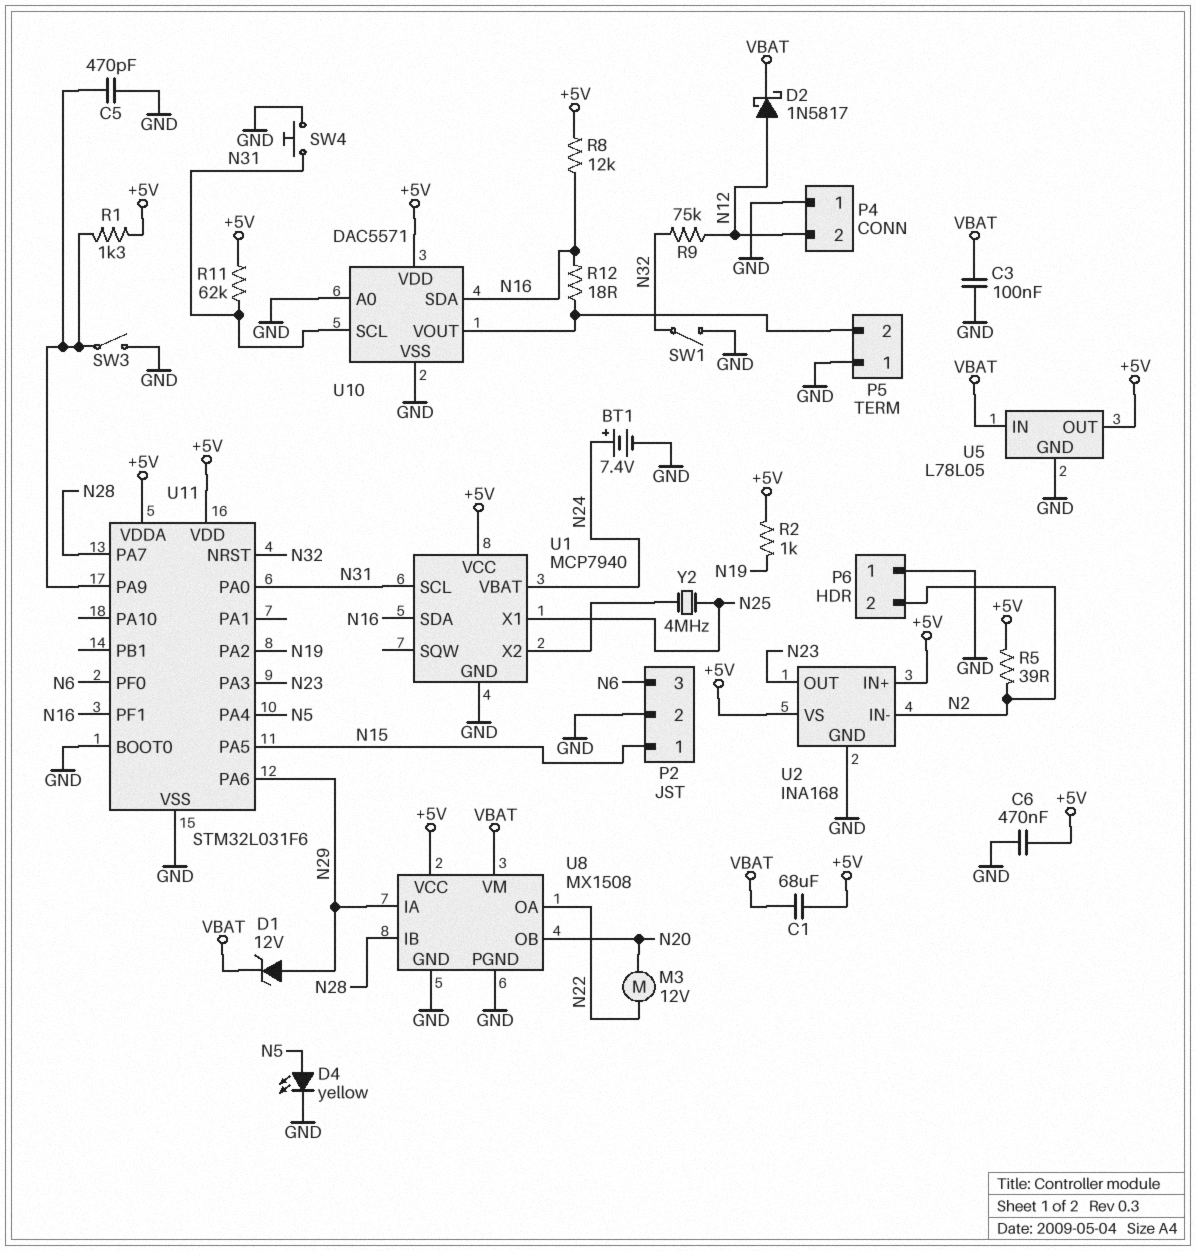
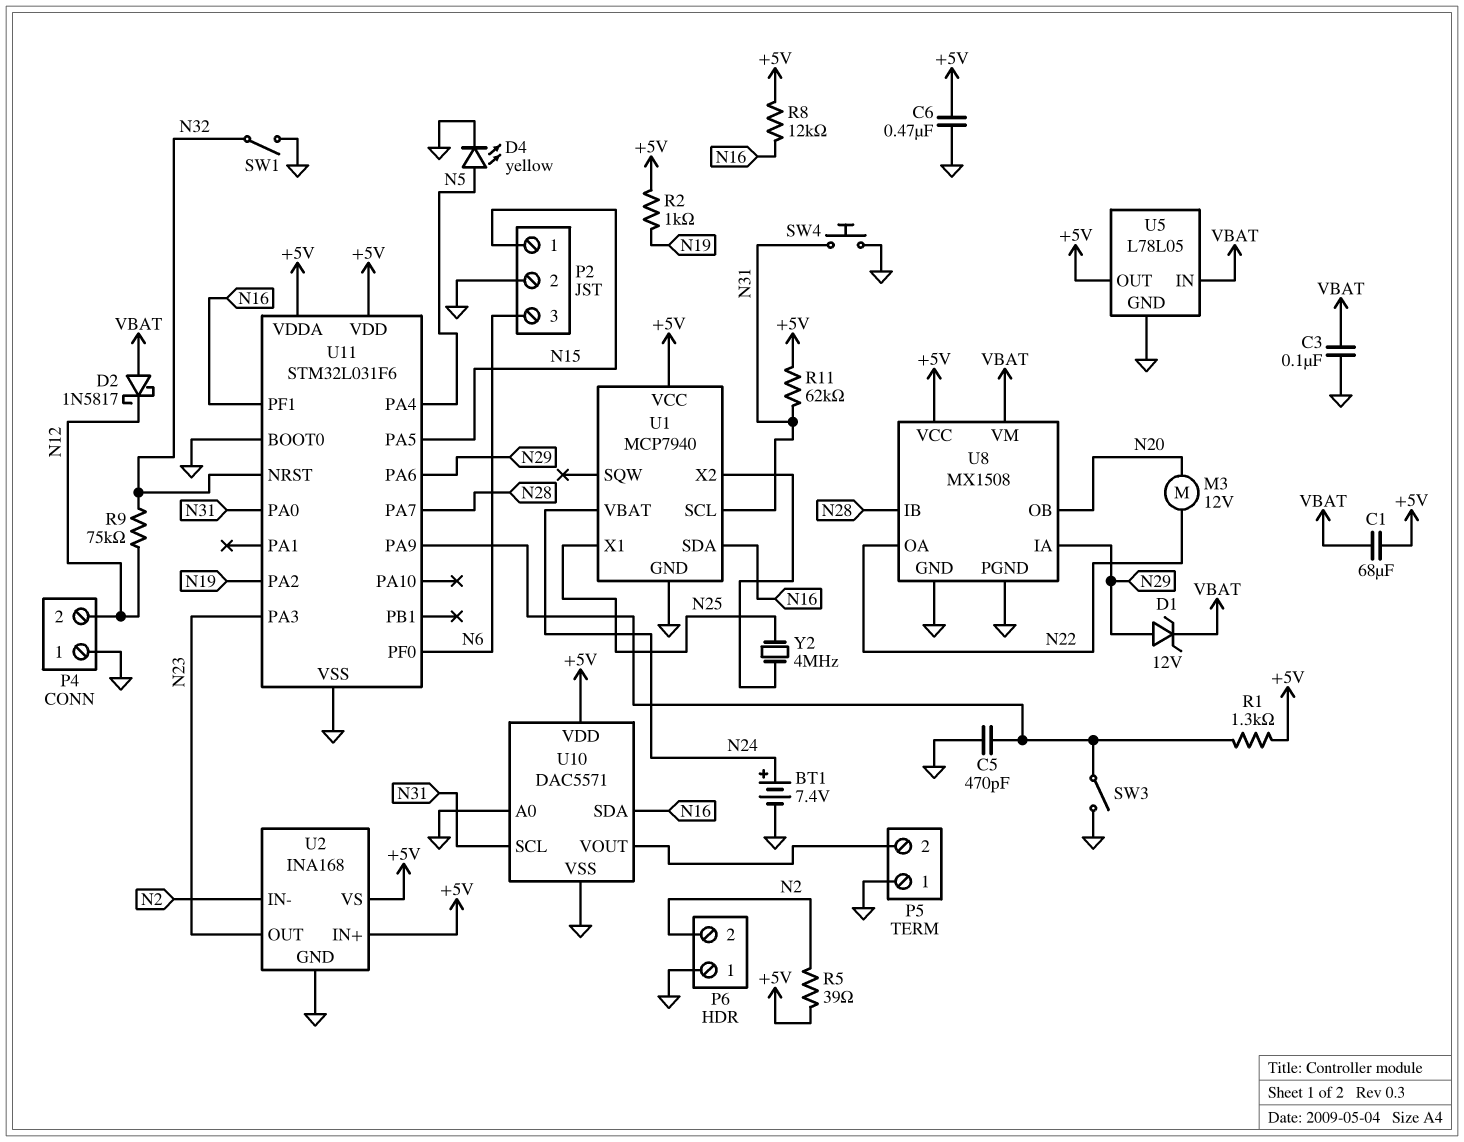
D2: schottky 1N5817 (A N12, K VBAT) -> schottky 1N5817 (A VBAT, K N12)
R12: 18 (N16, P5/2) -> none

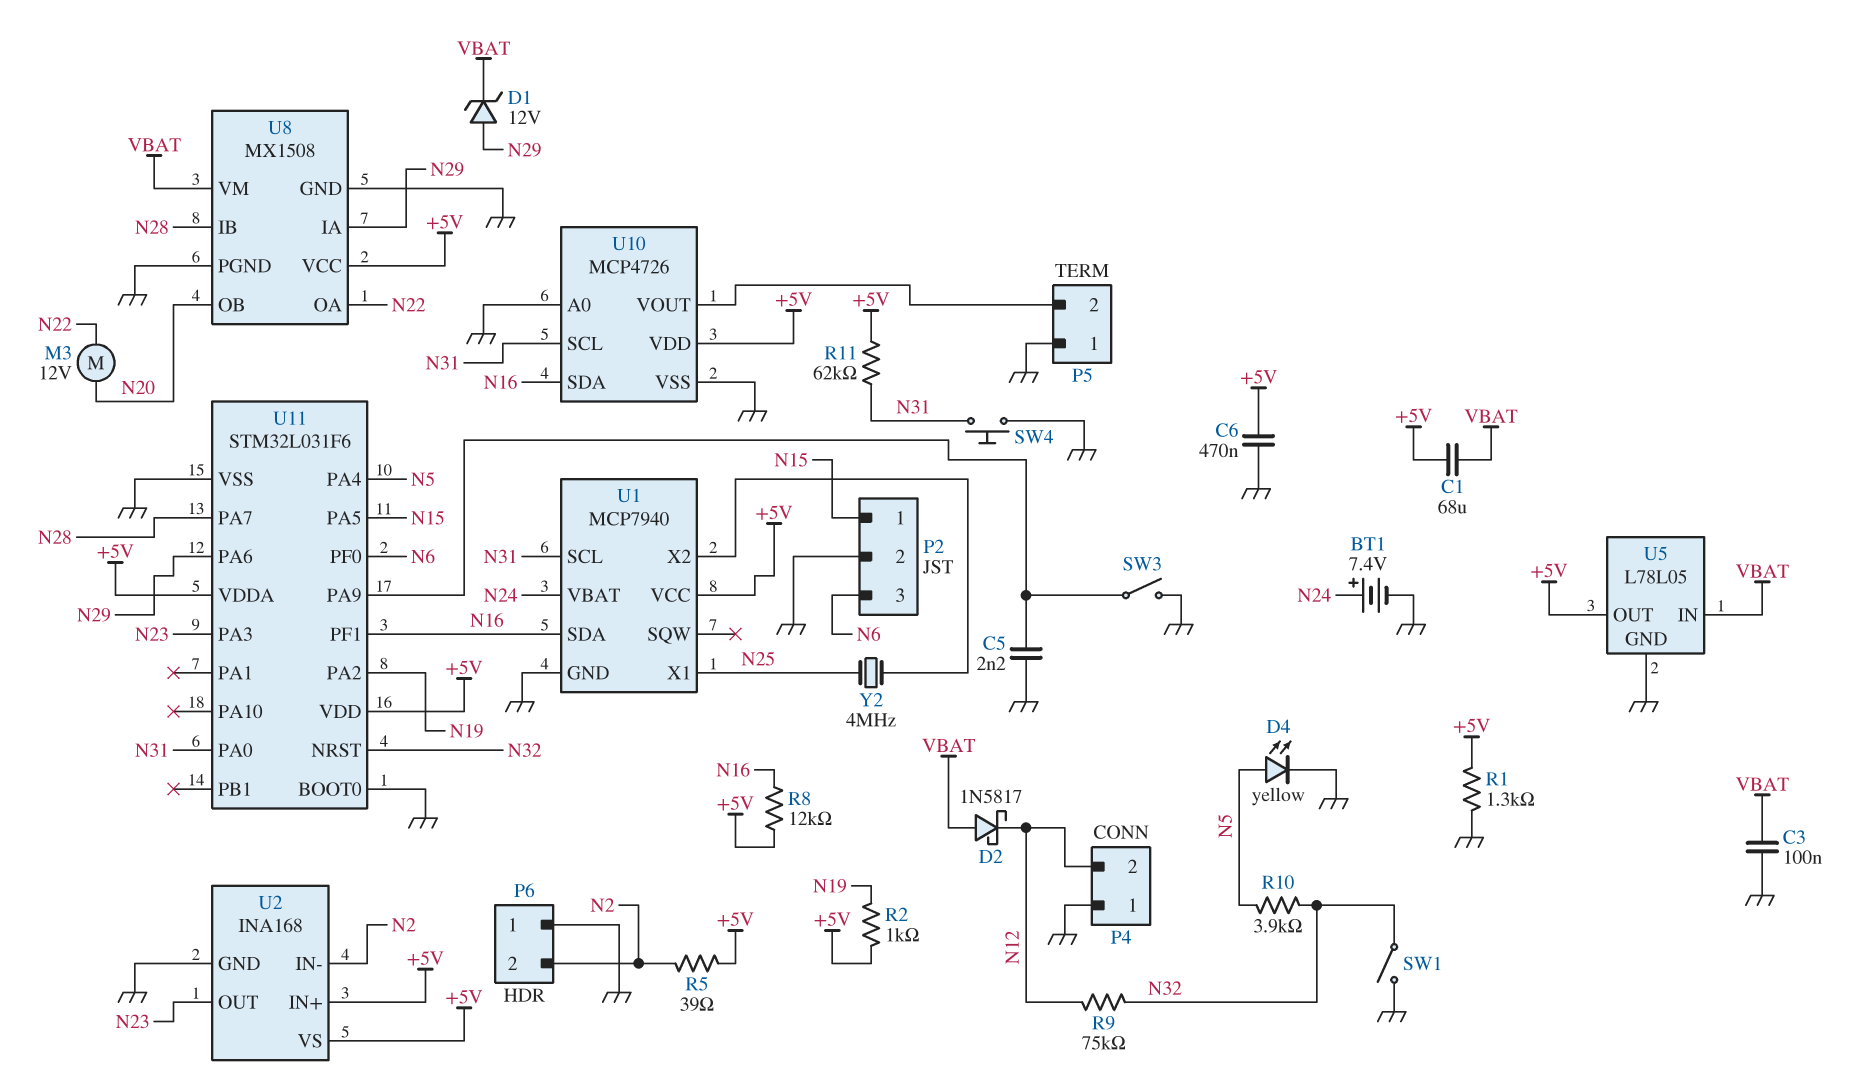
C5: 470pF (GND, U11/PA9) -> 2.2nF (GND, U11/PA9)
R1: 1.3k (+5V, U11/PA9) -> 1.3k (+5V, GND)
R10: none -> 3.9k (N5, N32)
U10: DAC5571 -> MCP4726

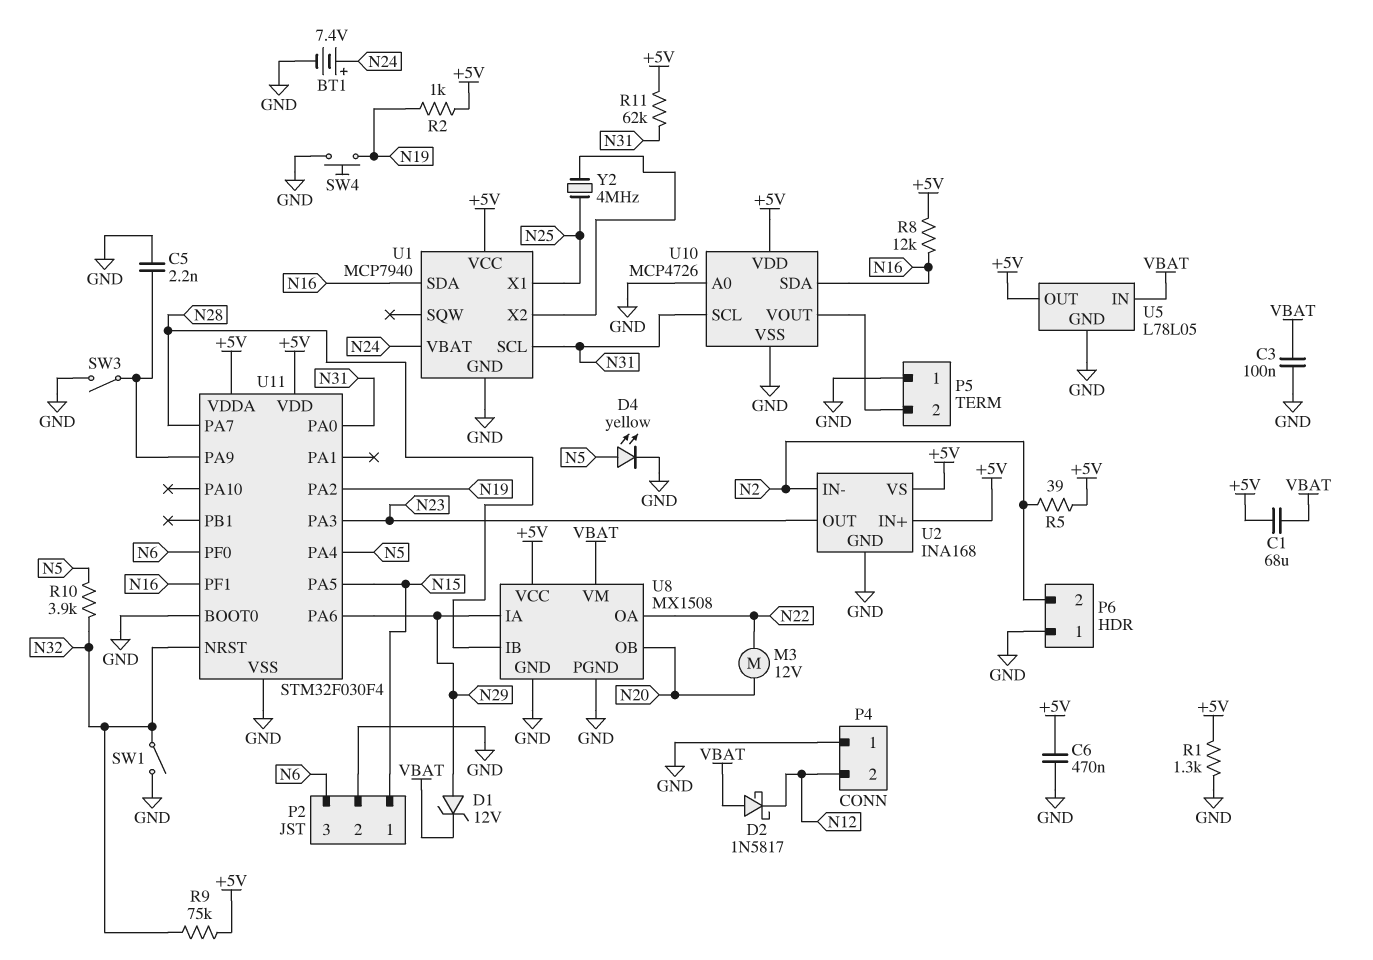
R9: 75k (N12, N32) -> 75k (+5V, N32)
SW4: button (GND, N31) -> button (GND, N19)
U11: STM32L031F6 -> STM32F030F4

